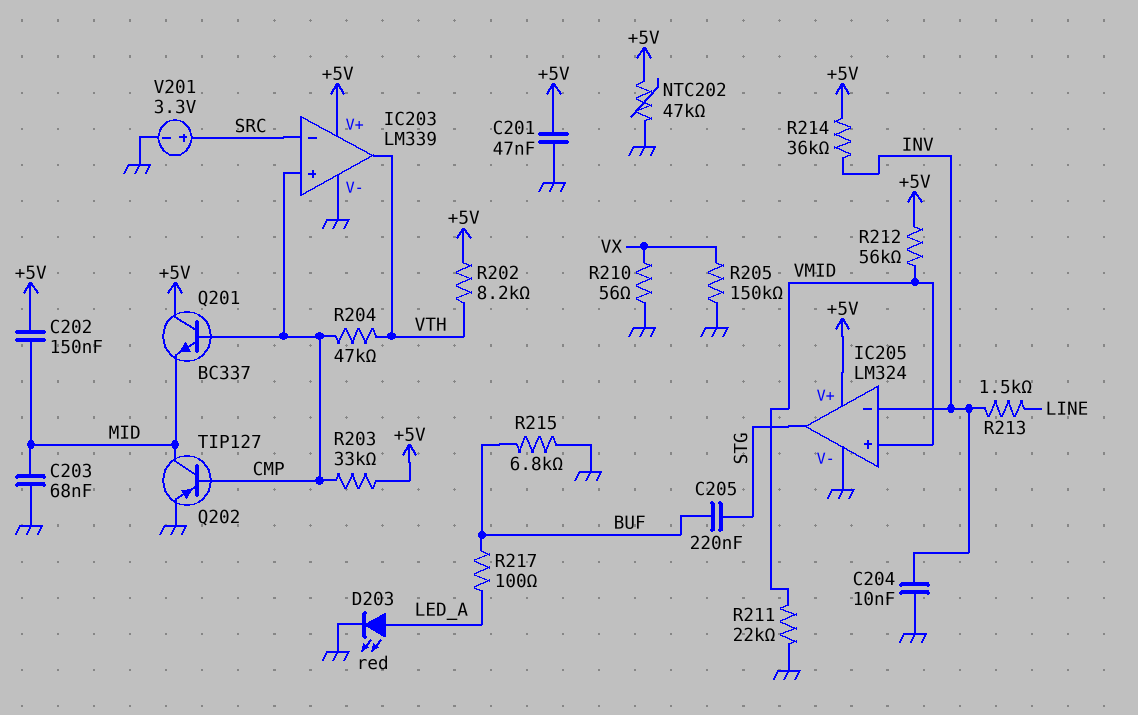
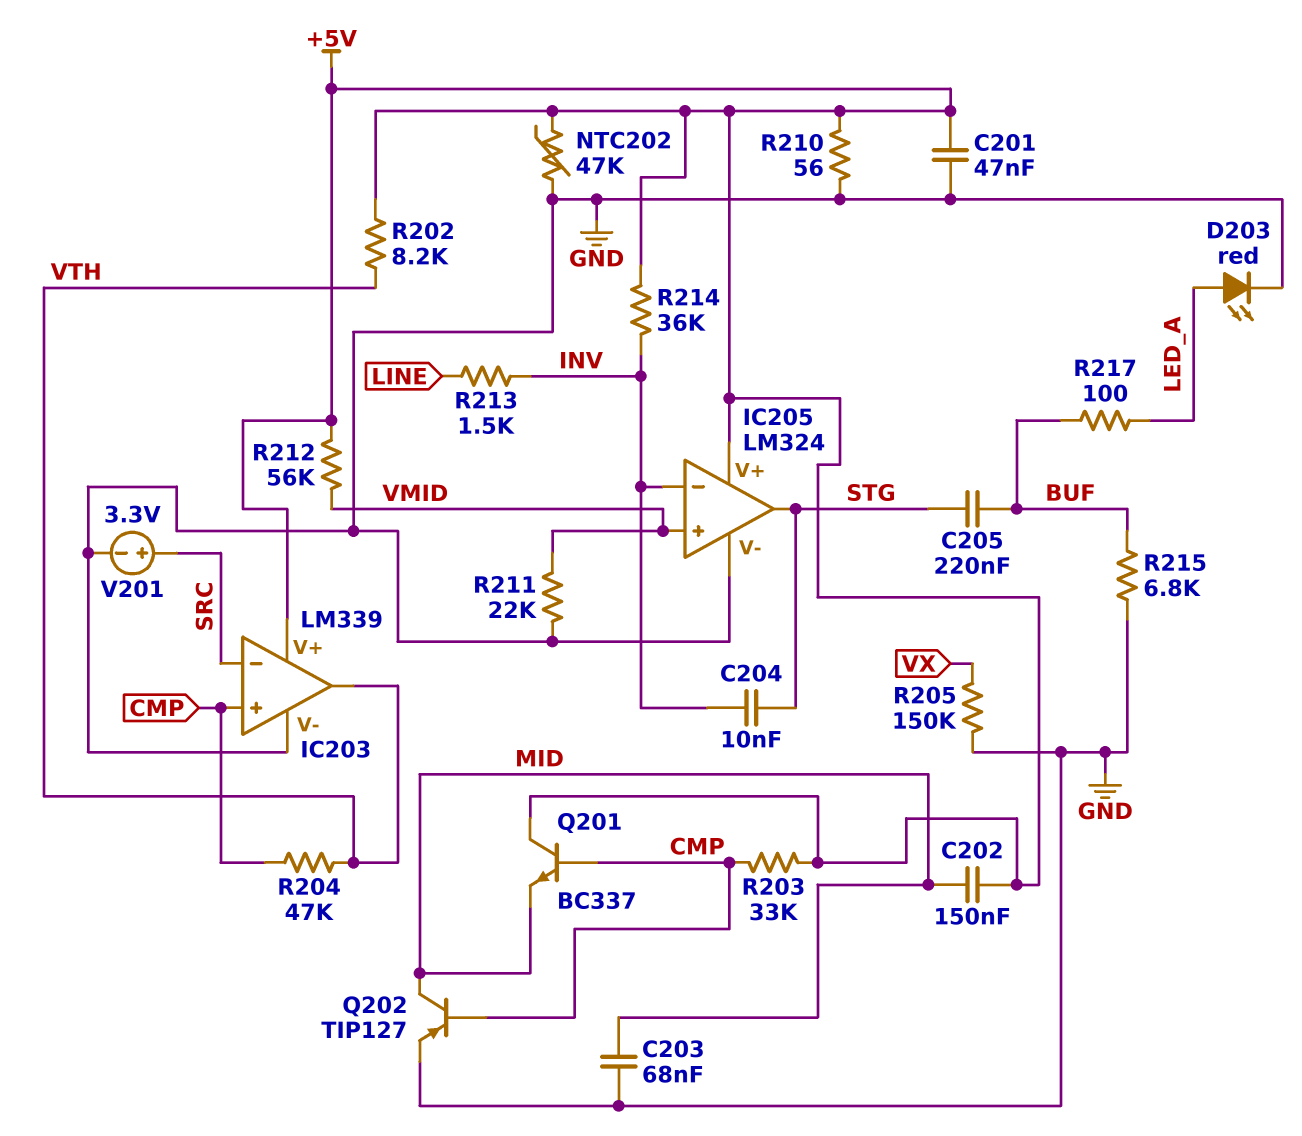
C204: 10nF (GND, INV) -> 10nF (INV, STG)
R210: 56 (GND, VX) -> 56 (+5V, GND)

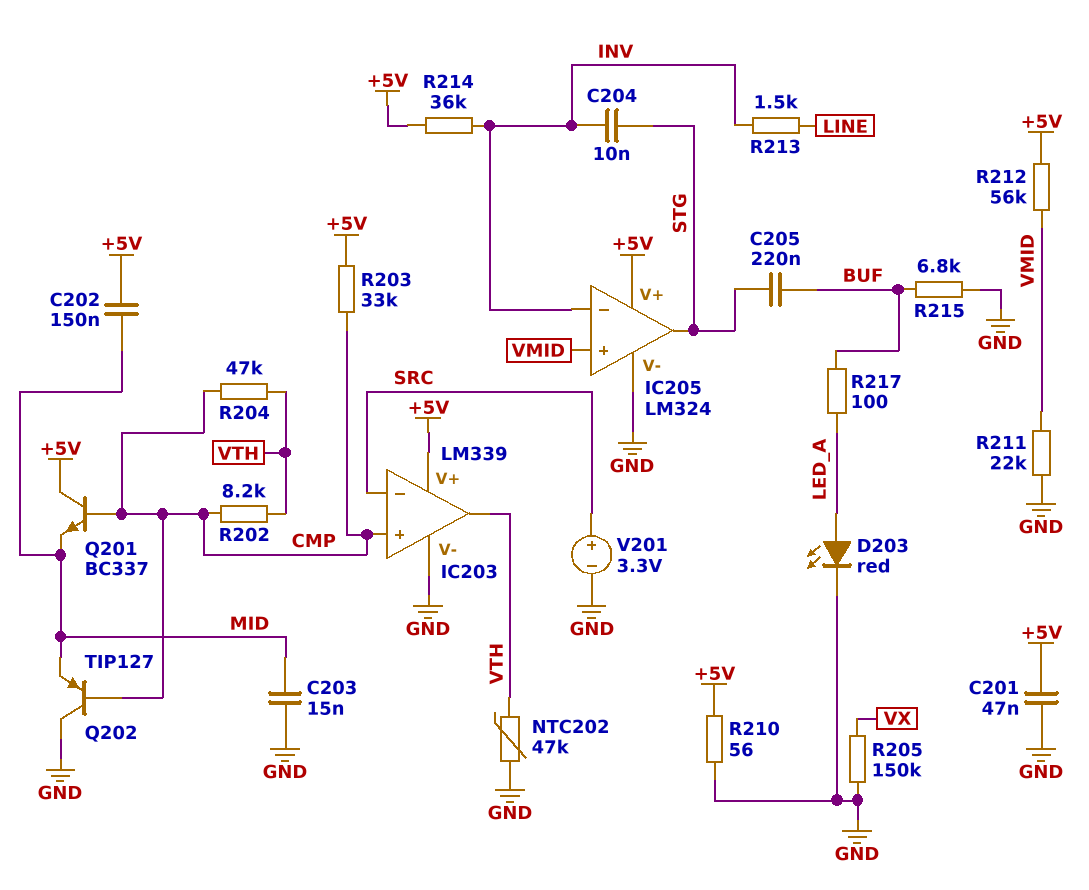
C203: 68nF (GND, MID) -> 15nF (GND, MID)
NTC202: 47k (+5V, GND) -> 47k (GND, VTH)
Q202: PNP TIP127 (B CMP, C MID, E GND) -> PNP TIP127 (B CMP, C GND, E MID)
R202: 8.2k (+5V, VTH) -> 8.2k (CMP, VTH)

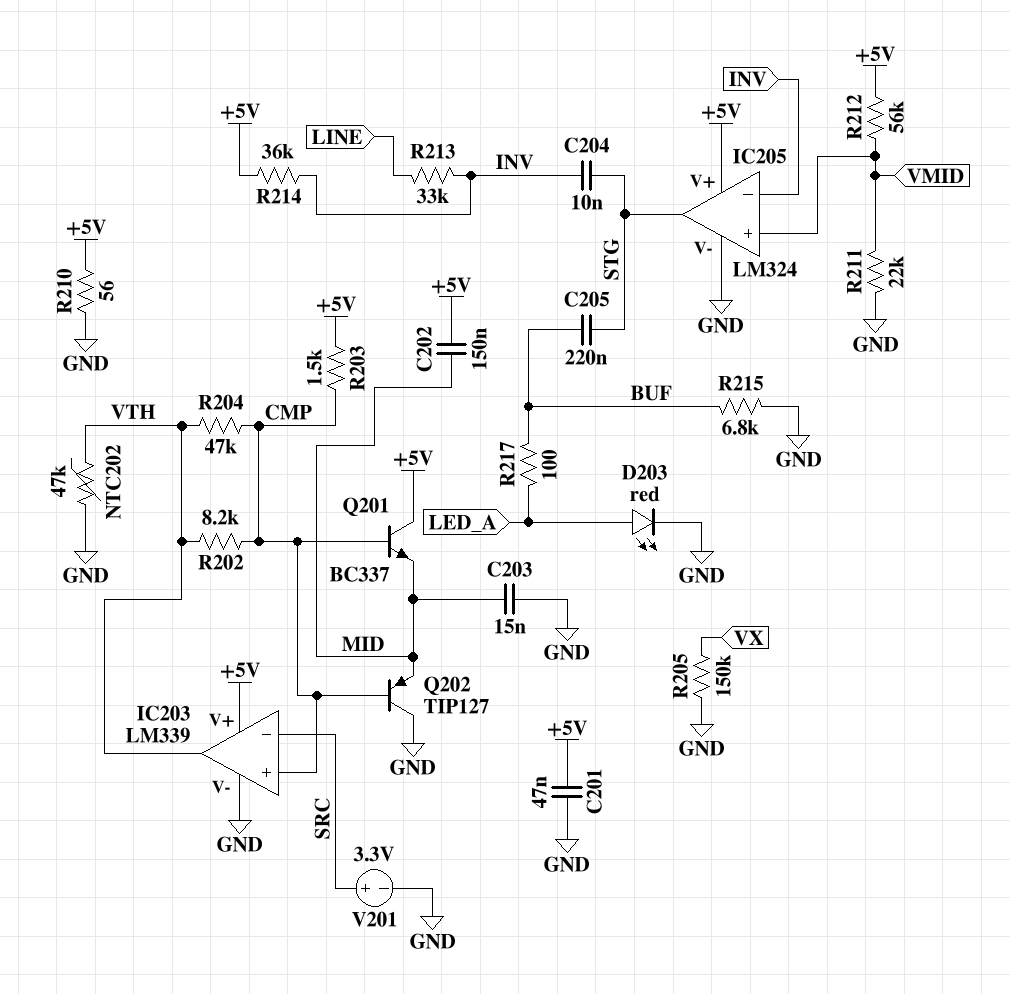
R203: 33k (+5V, CMP) -> 1.5k (+5V, CMP)
R213: 1.5k (INV, LINE) -> 33k (INV, LINE)

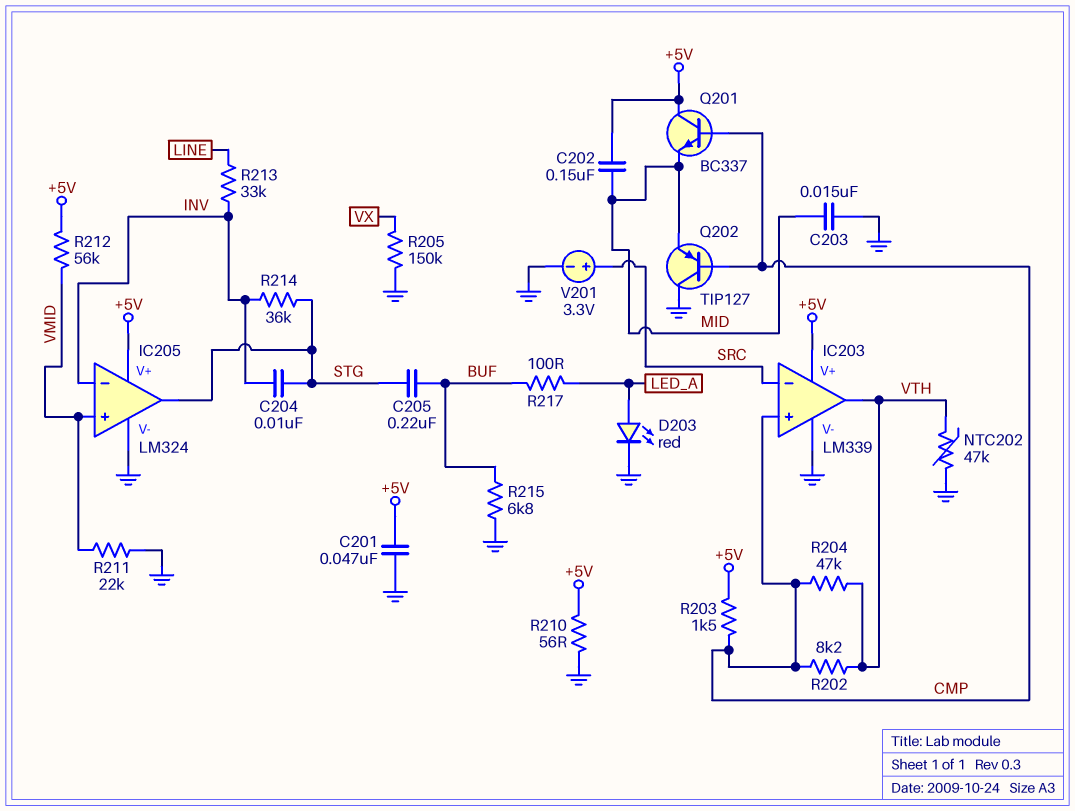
R214: 36k (+5V, INV) -> 36k (INV, STG)

